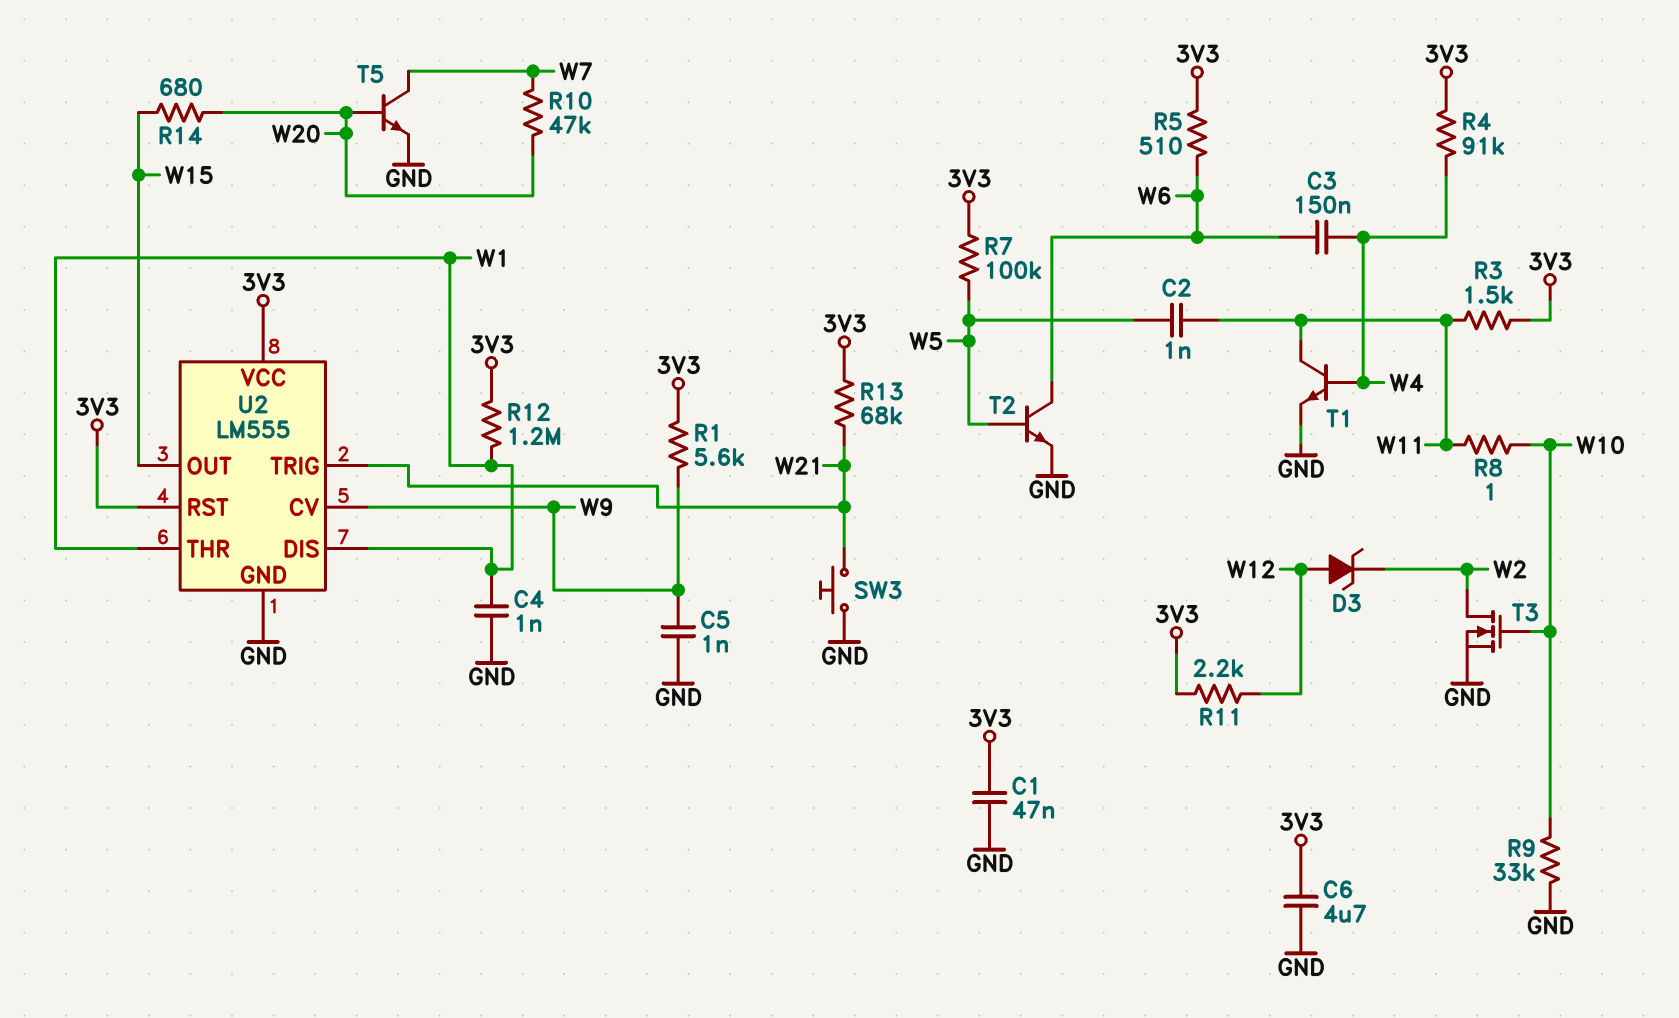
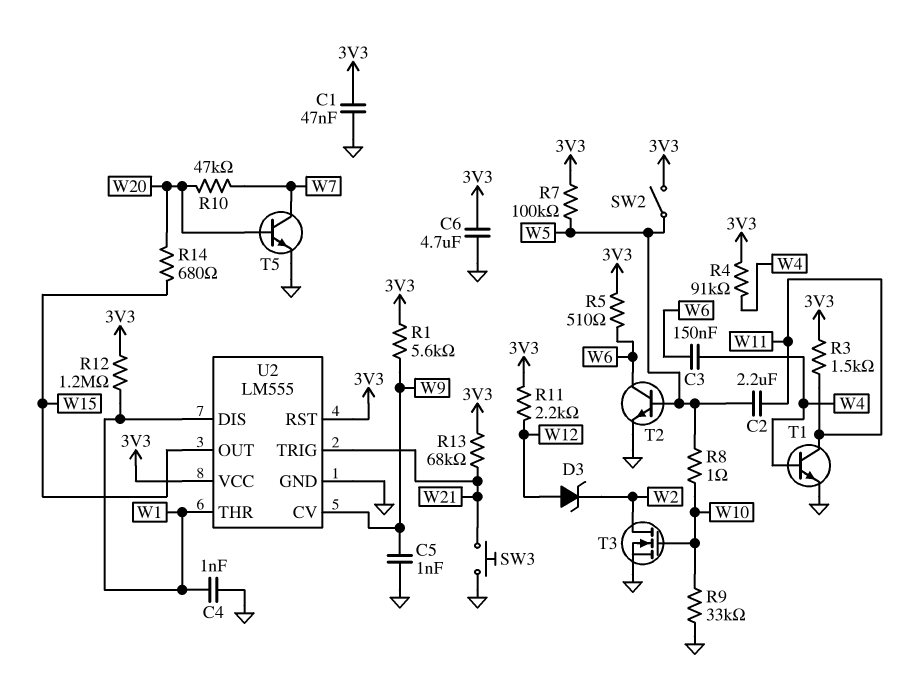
C2: 1nF (W5, W11) -> 2.2uF (W5, W11)
R8: 1 (W10, W11) -> 1 (W5, W10)
SW2: none -> switch (3V3, W5)

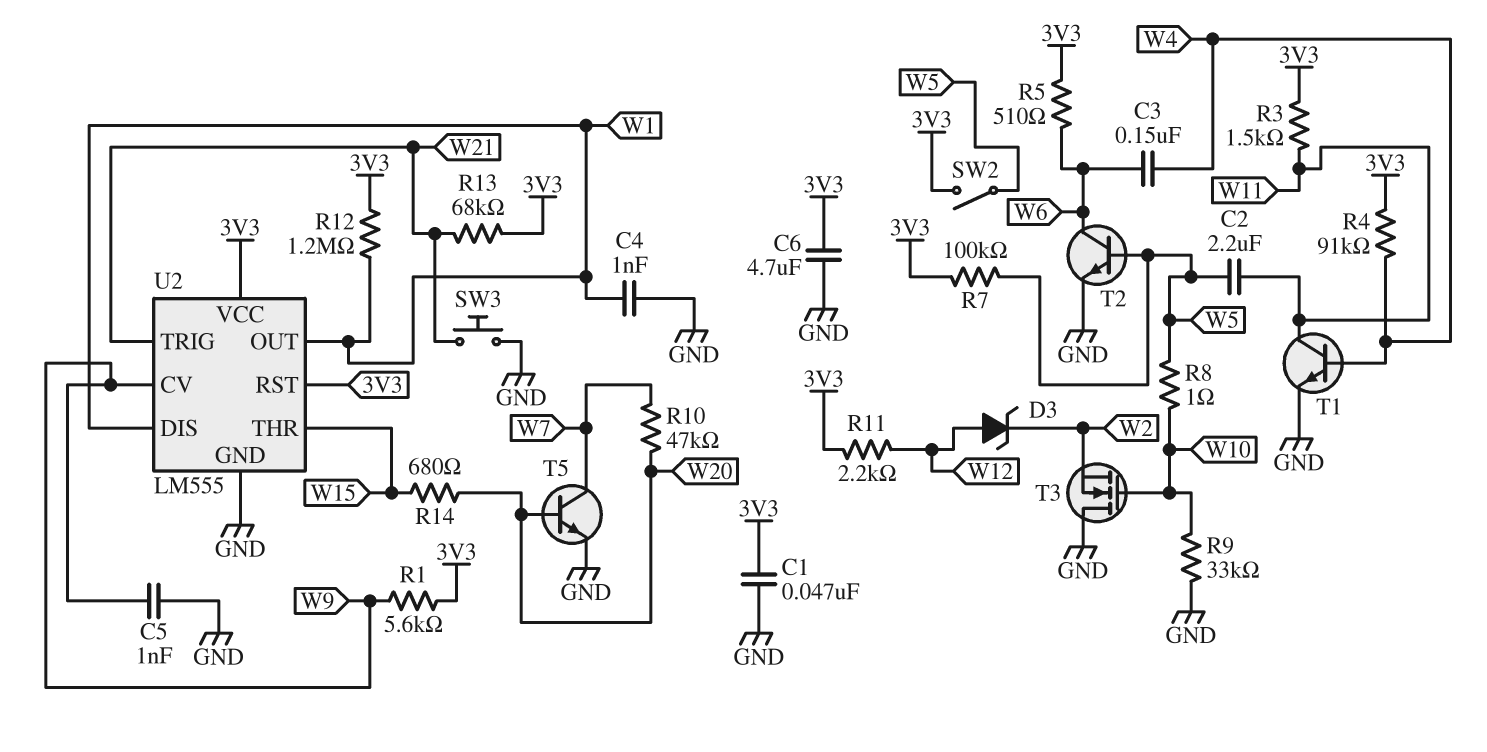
T3: NMOS (G W10, D W2, S GND) -> NMOS (G W10, D GND, S W2)
U2 pin OUT: W15 -> W1
U2 pin THR: W1 -> W15

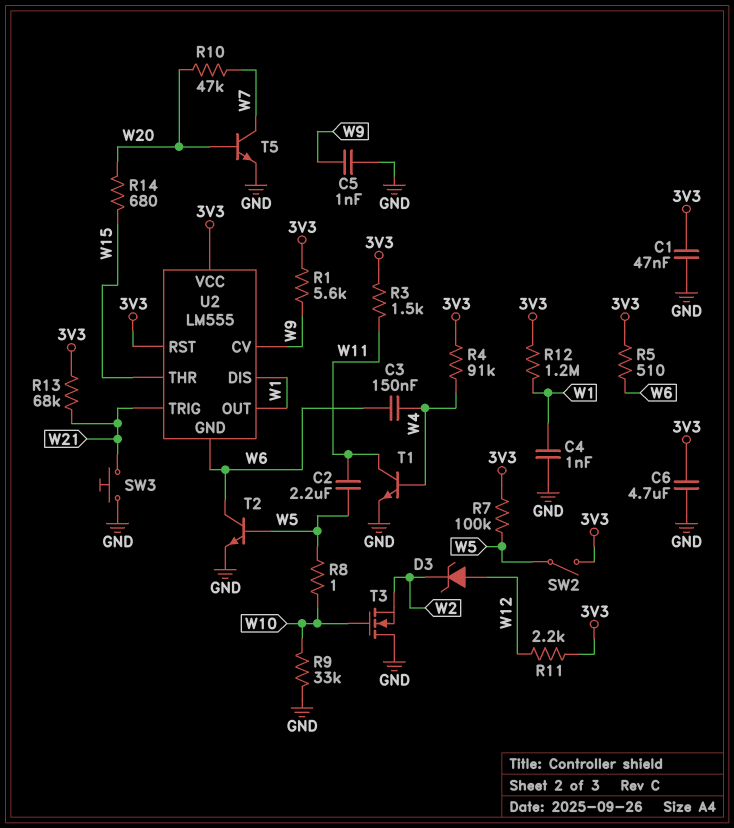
U2 pin GND: GND -> W6

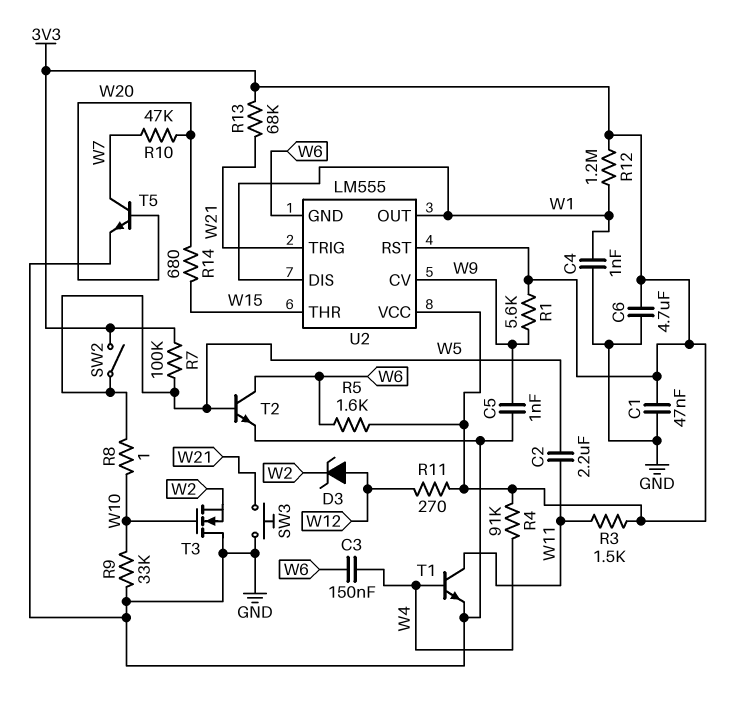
R5: 510 (3V3, W6) -> 1.6k (3V3, W6)
R11: 2.2k (3V3, W12) -> 270 (3V3, W12)

